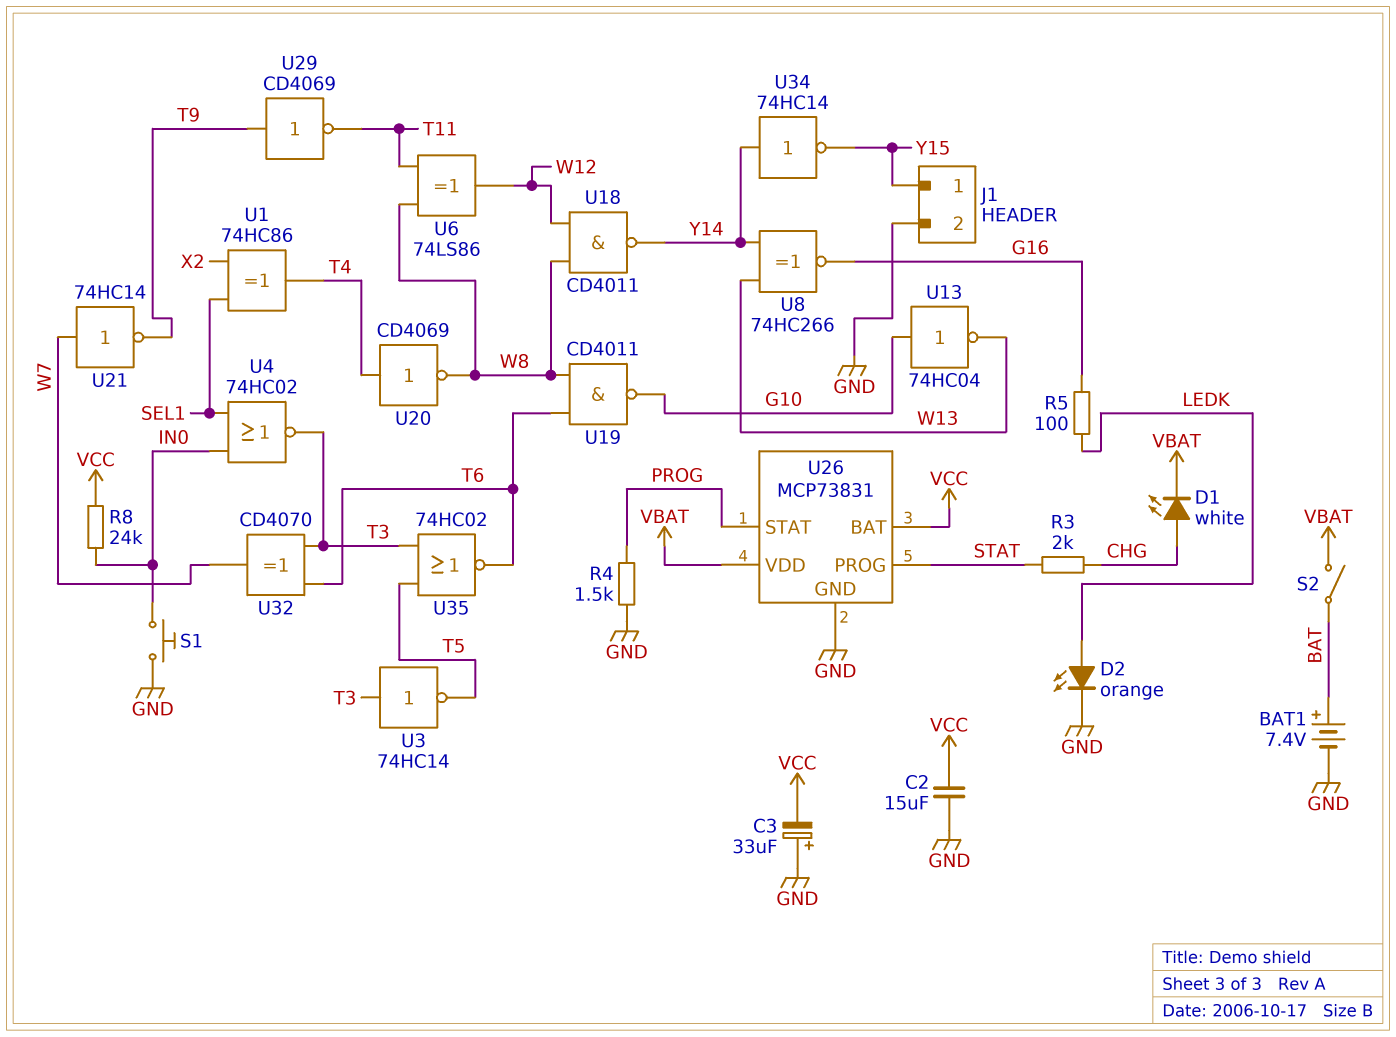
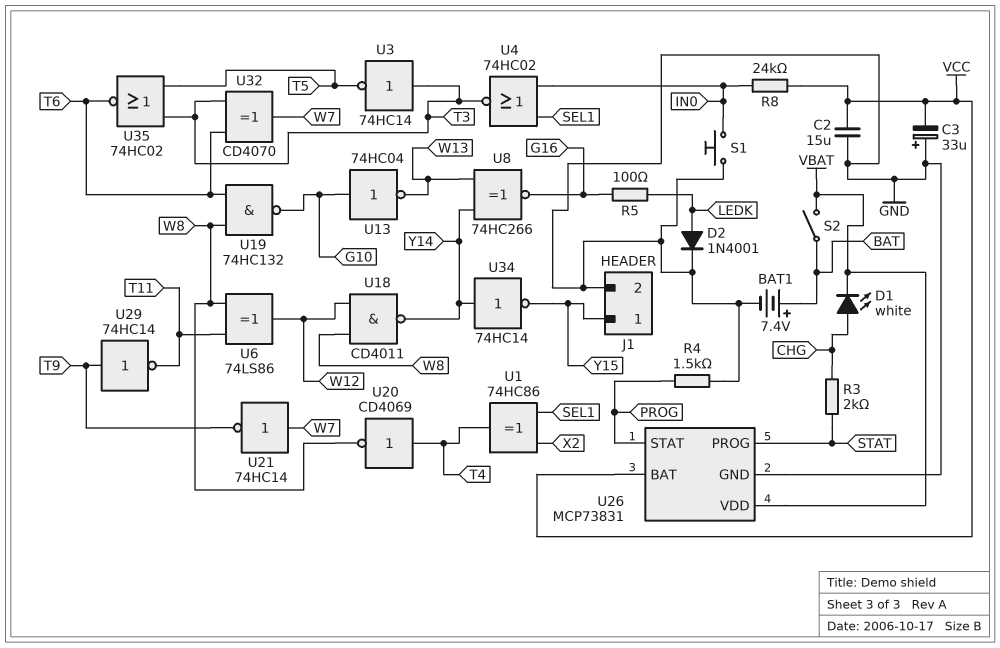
D2: LED orange (A LEDK, K GND) -> diode 1N4001 (A LEDK, K GND)
U19: NAND CD4011 (in T6, in W8, out G10) -> NAND 74HC132 (in T6, in W8, out G10)
U29: NOT CD4069 (in T9, out T11) -> NOT 74HC14 (in T9, out T11)

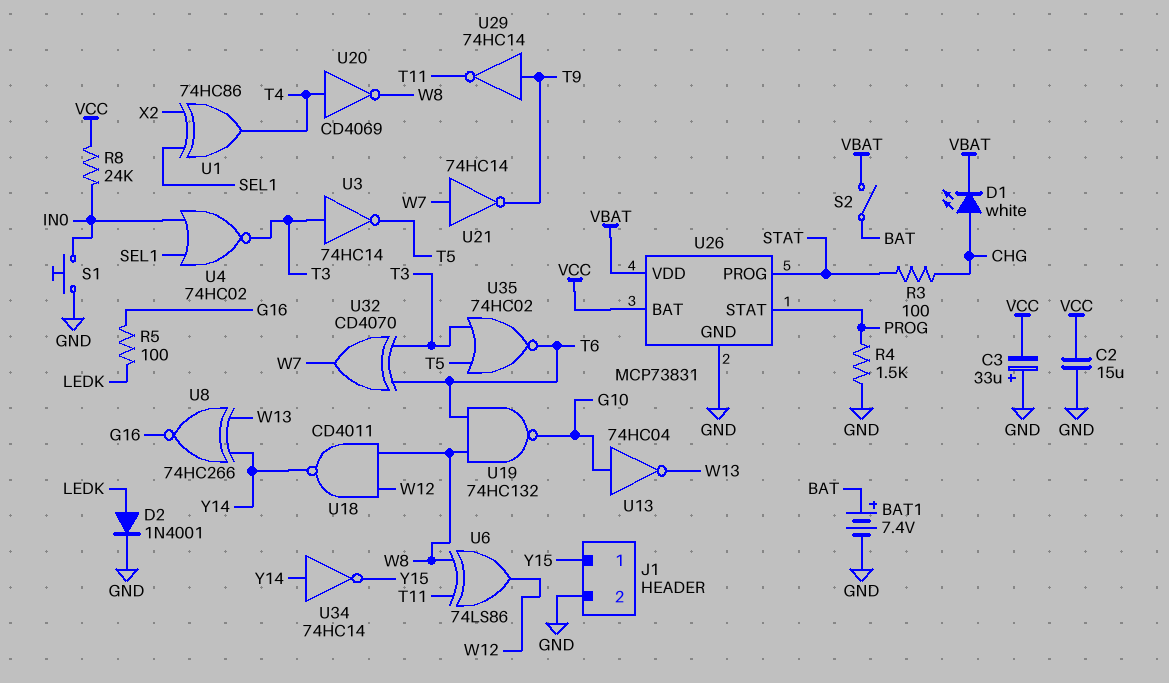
R3: 2k (CHG, STAT) -> 100 (CHG, STAT)

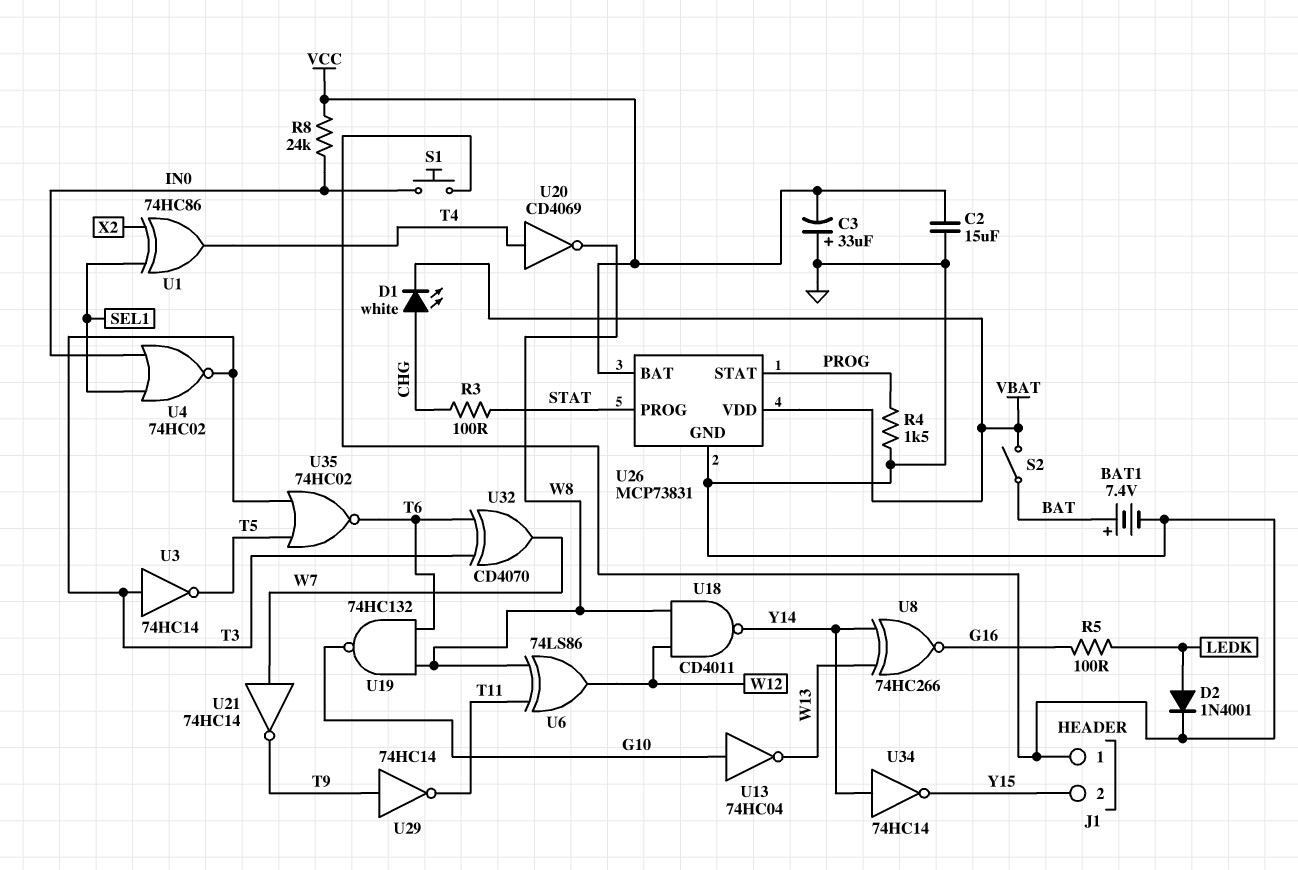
J1 pin 1: Y15 -> GND
J1 pin 2: GND -> Y15

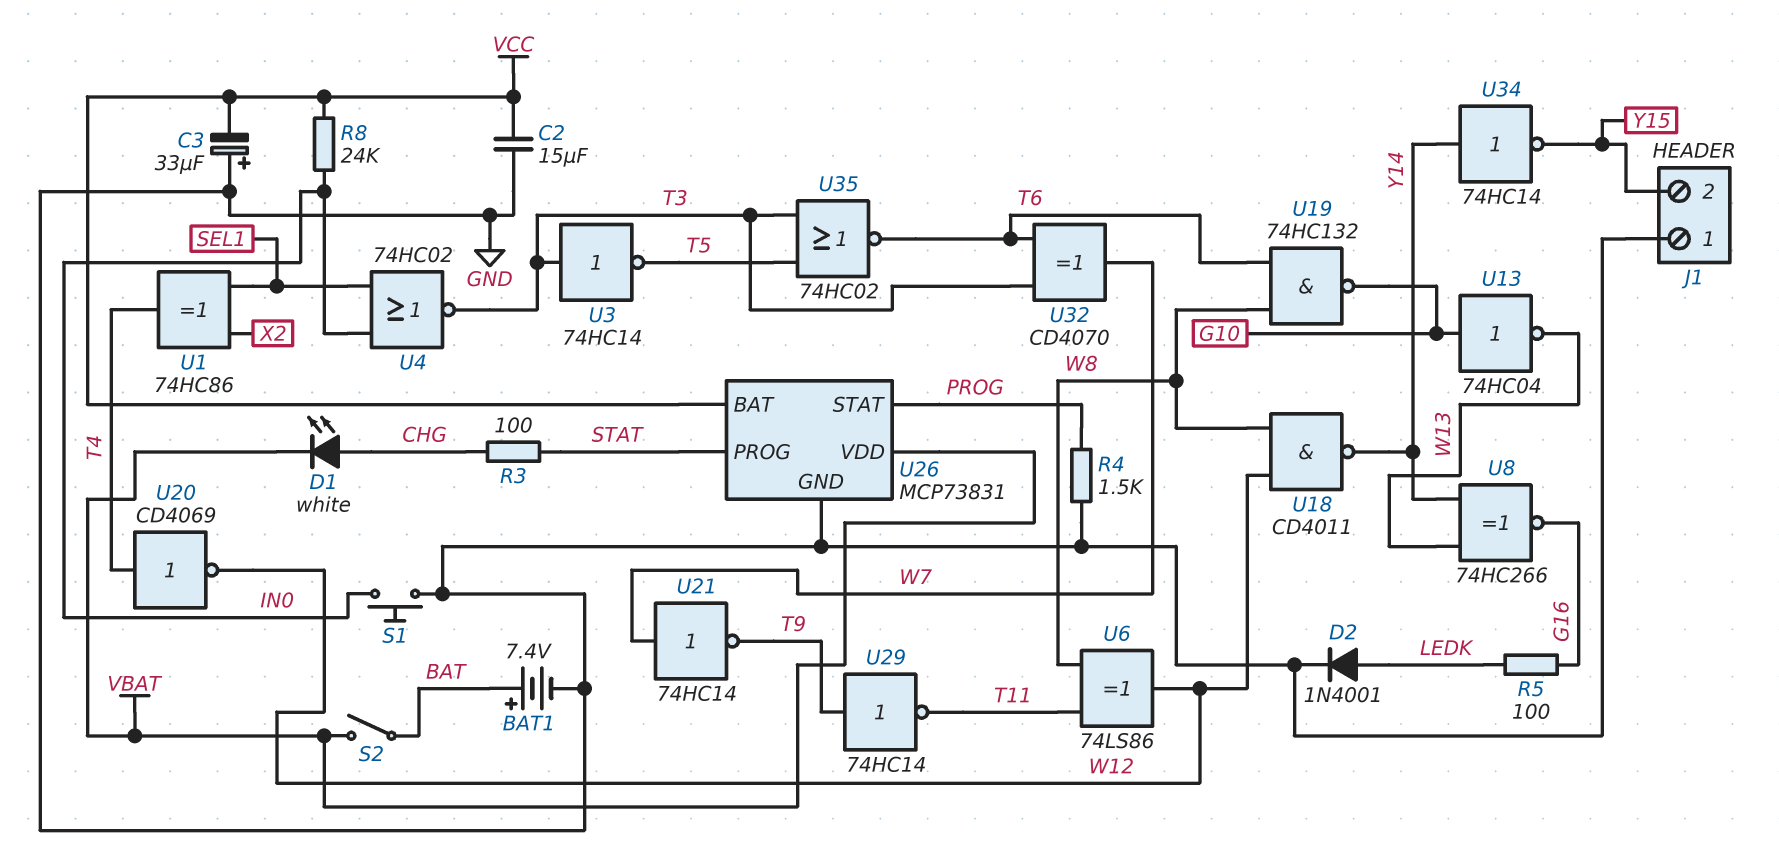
U20: NOT CD4069 (in T4, out W8) -> NOT CD4069 (in T4, out W12)

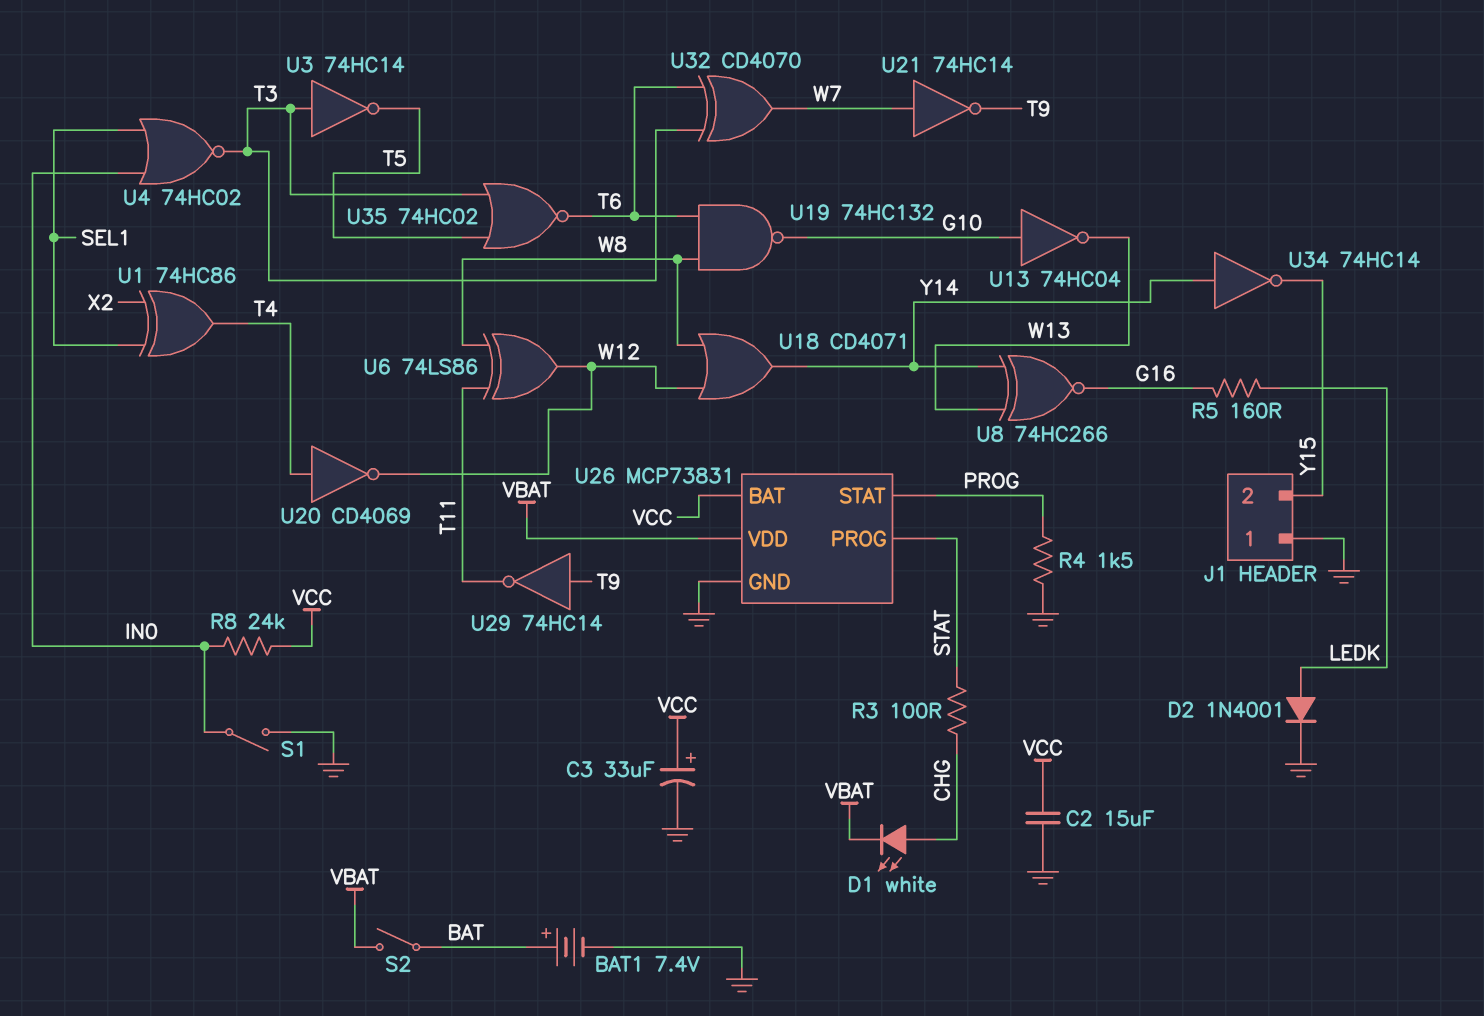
C3: 33uF (plus GND, minus VCC) -> 33uF (plus VCC, minus GND)
R5: 100 (G16, LEDK) -> 160 (G16, LEDK)
S1: button (GND, IN0) -> switch (GND, IN0)
U18: NAND CD4011 (in W8, in W12, out Y14) -> OR CD4071 (in W8, in W12, out Y14)

